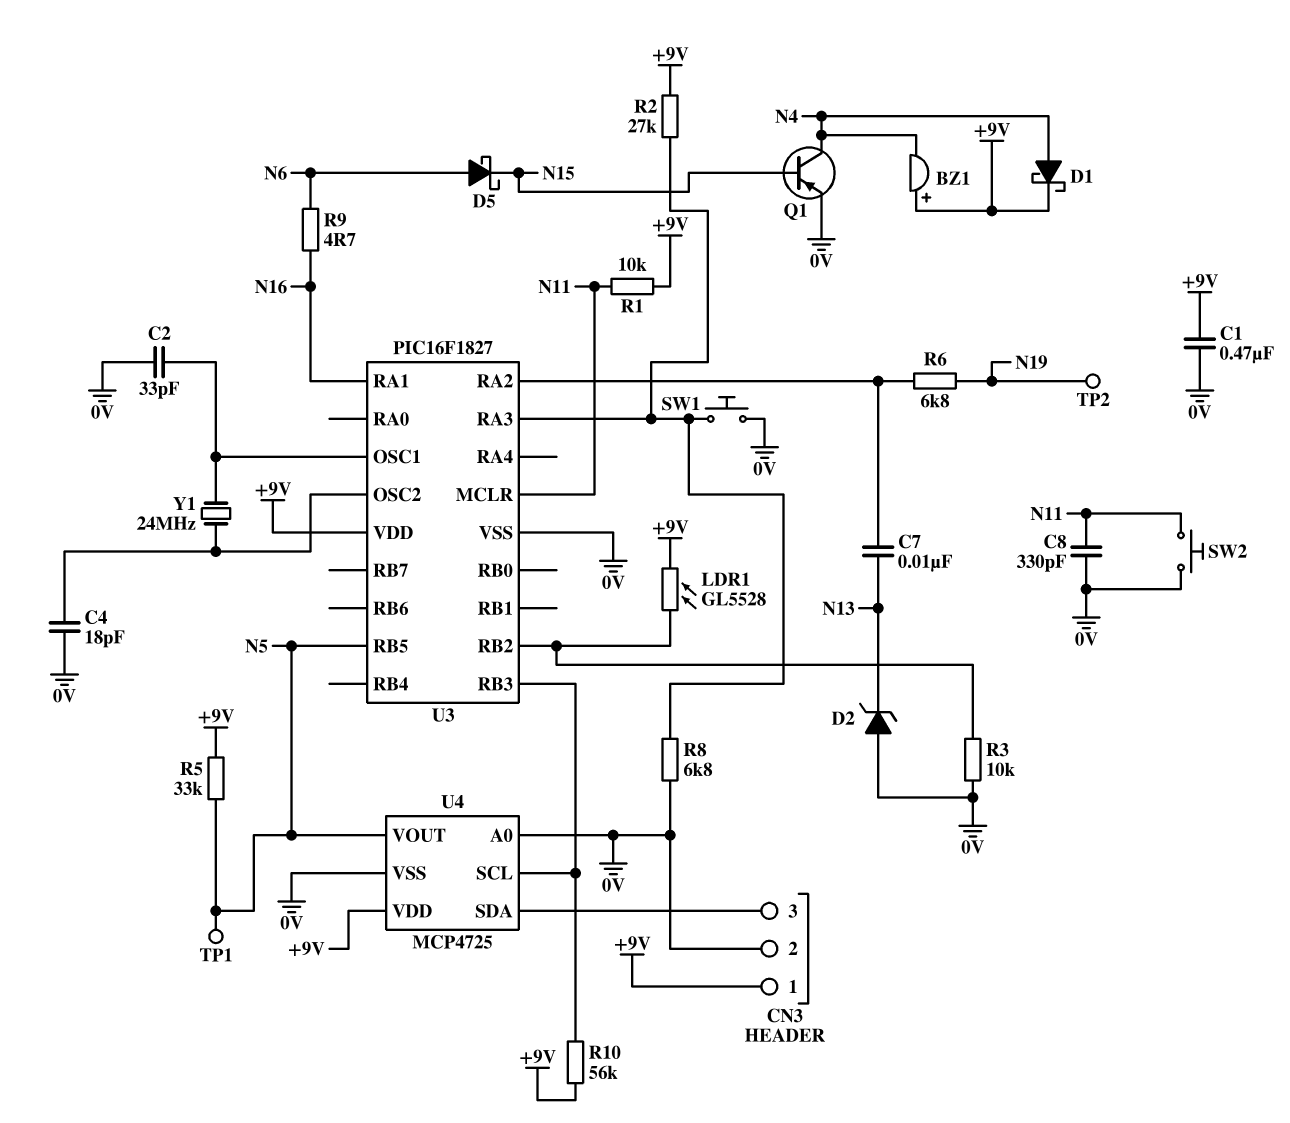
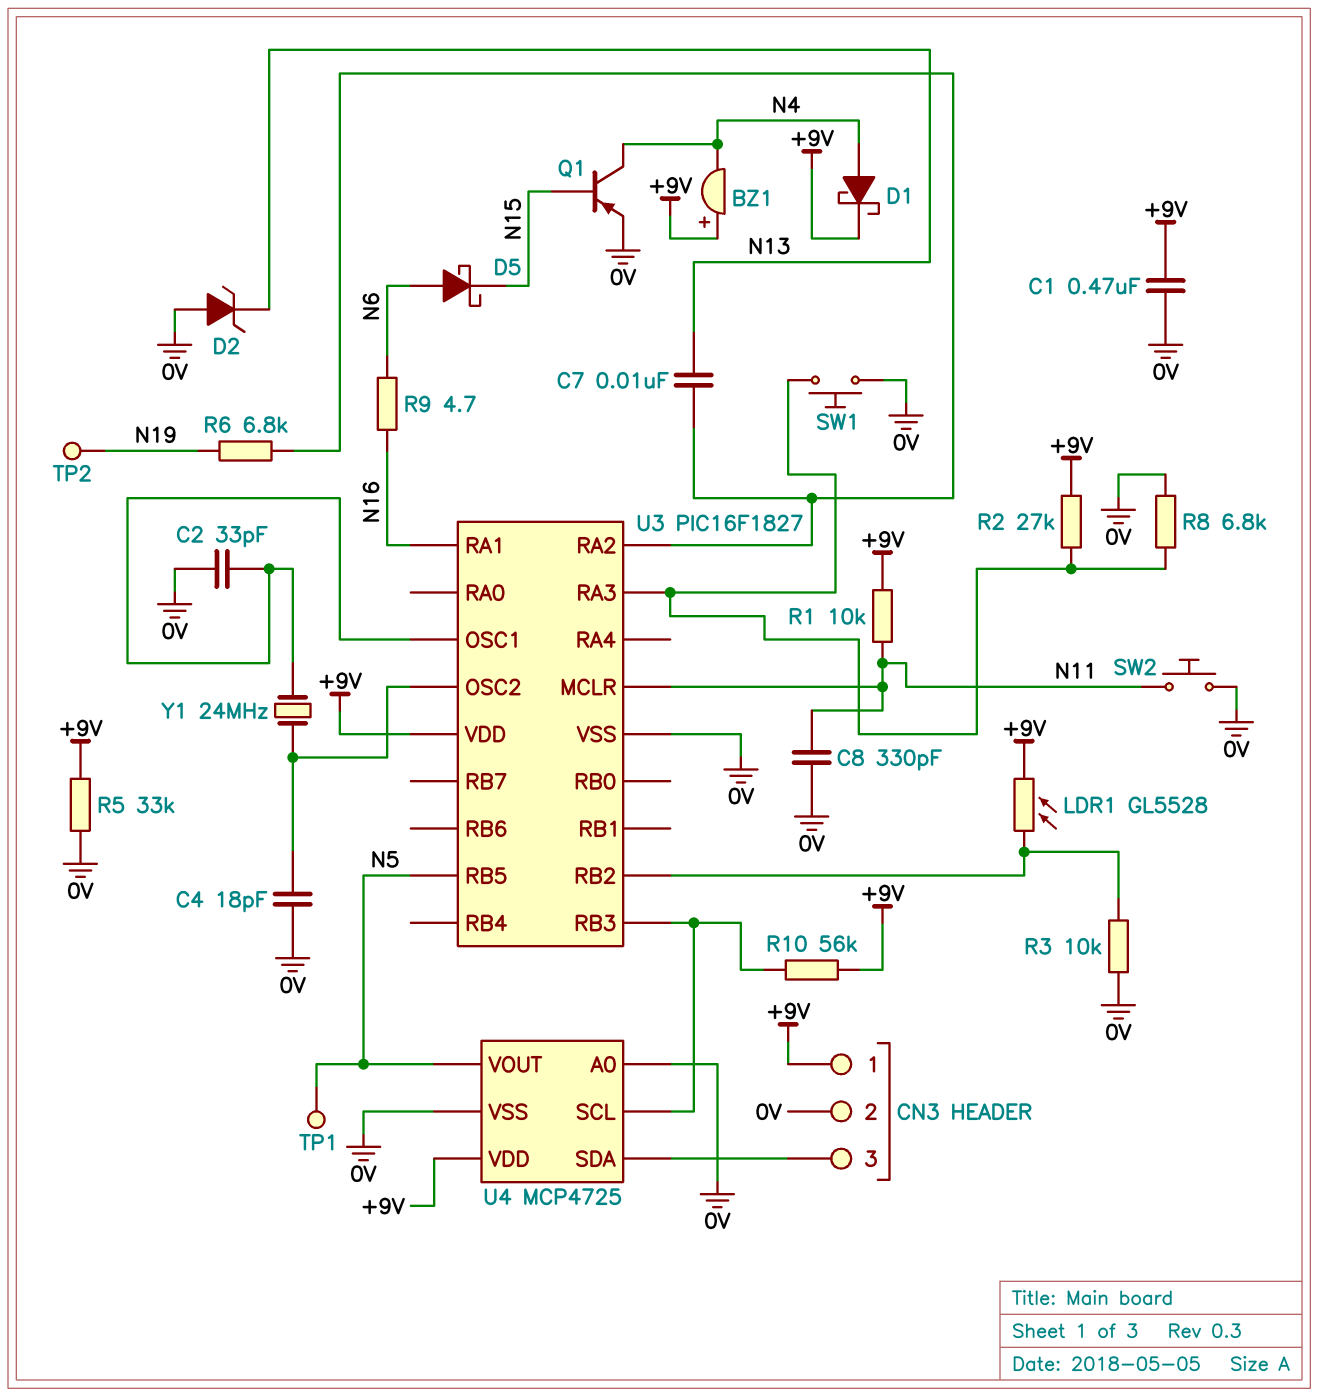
R5: 33k (+9V, N5) -> 33k (+9V, 0V)

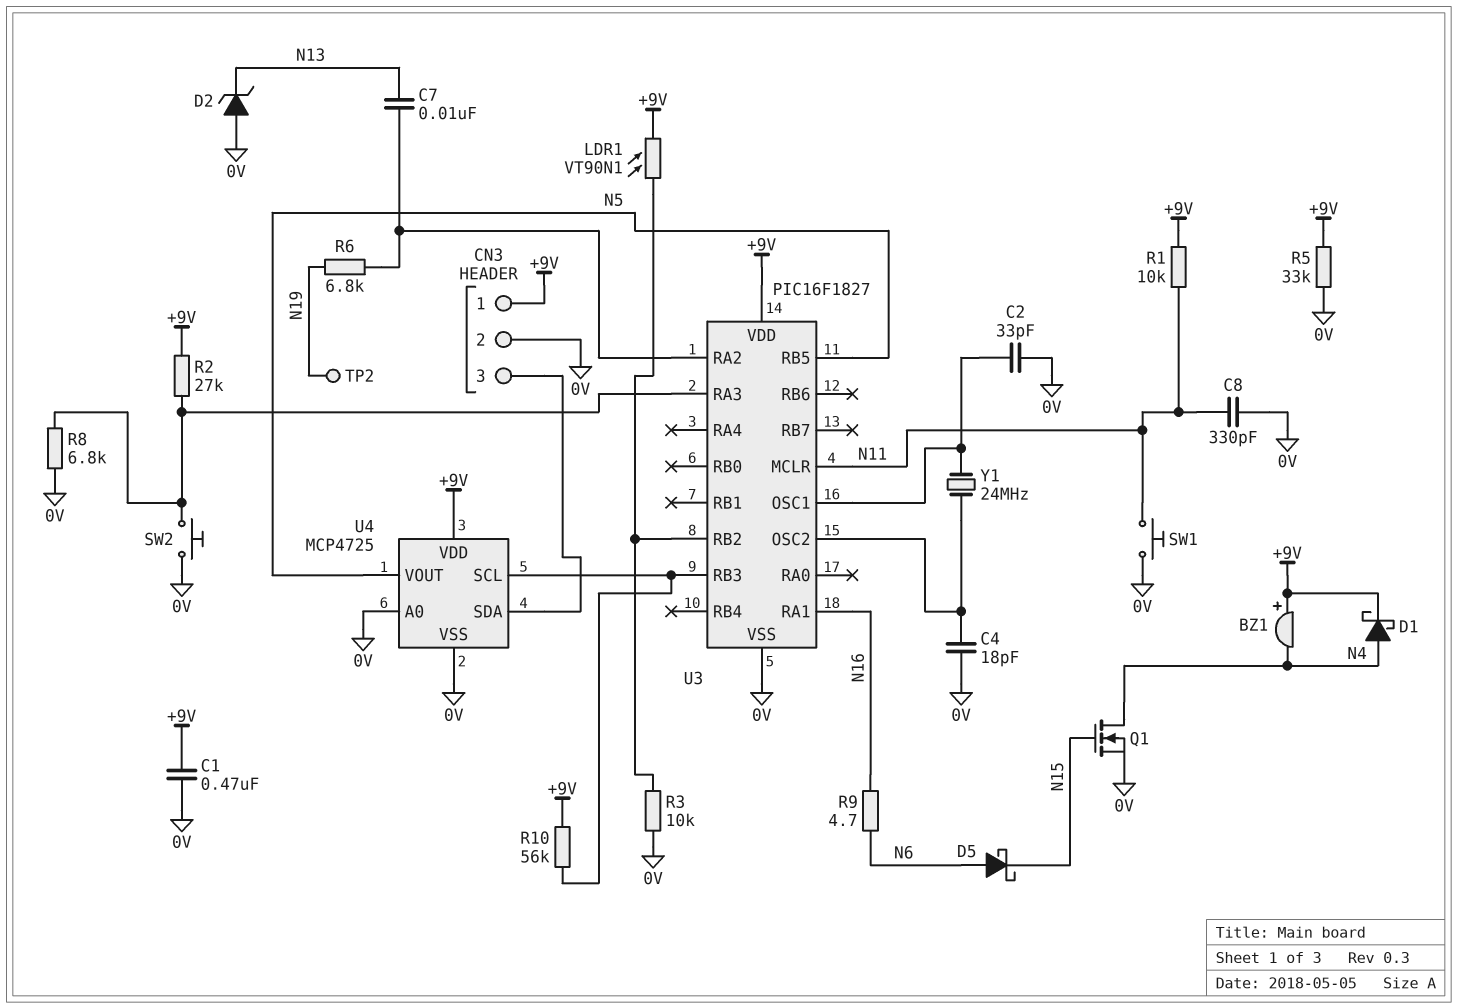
LDR1: GL5528 (+9V, U3/RB2) -> VT90N1 (+9V, U3/RB2)
Q1: PNP (B N15, C N4, E 0V) -> NMOS (G N15, D N4, S 0V)
SW1: button (0V, U3/RA3) -> button (0V, N11)
SW2: button (0V, N11) -> button (0V, U3/RA3)
TP1: test point (N5) -> none

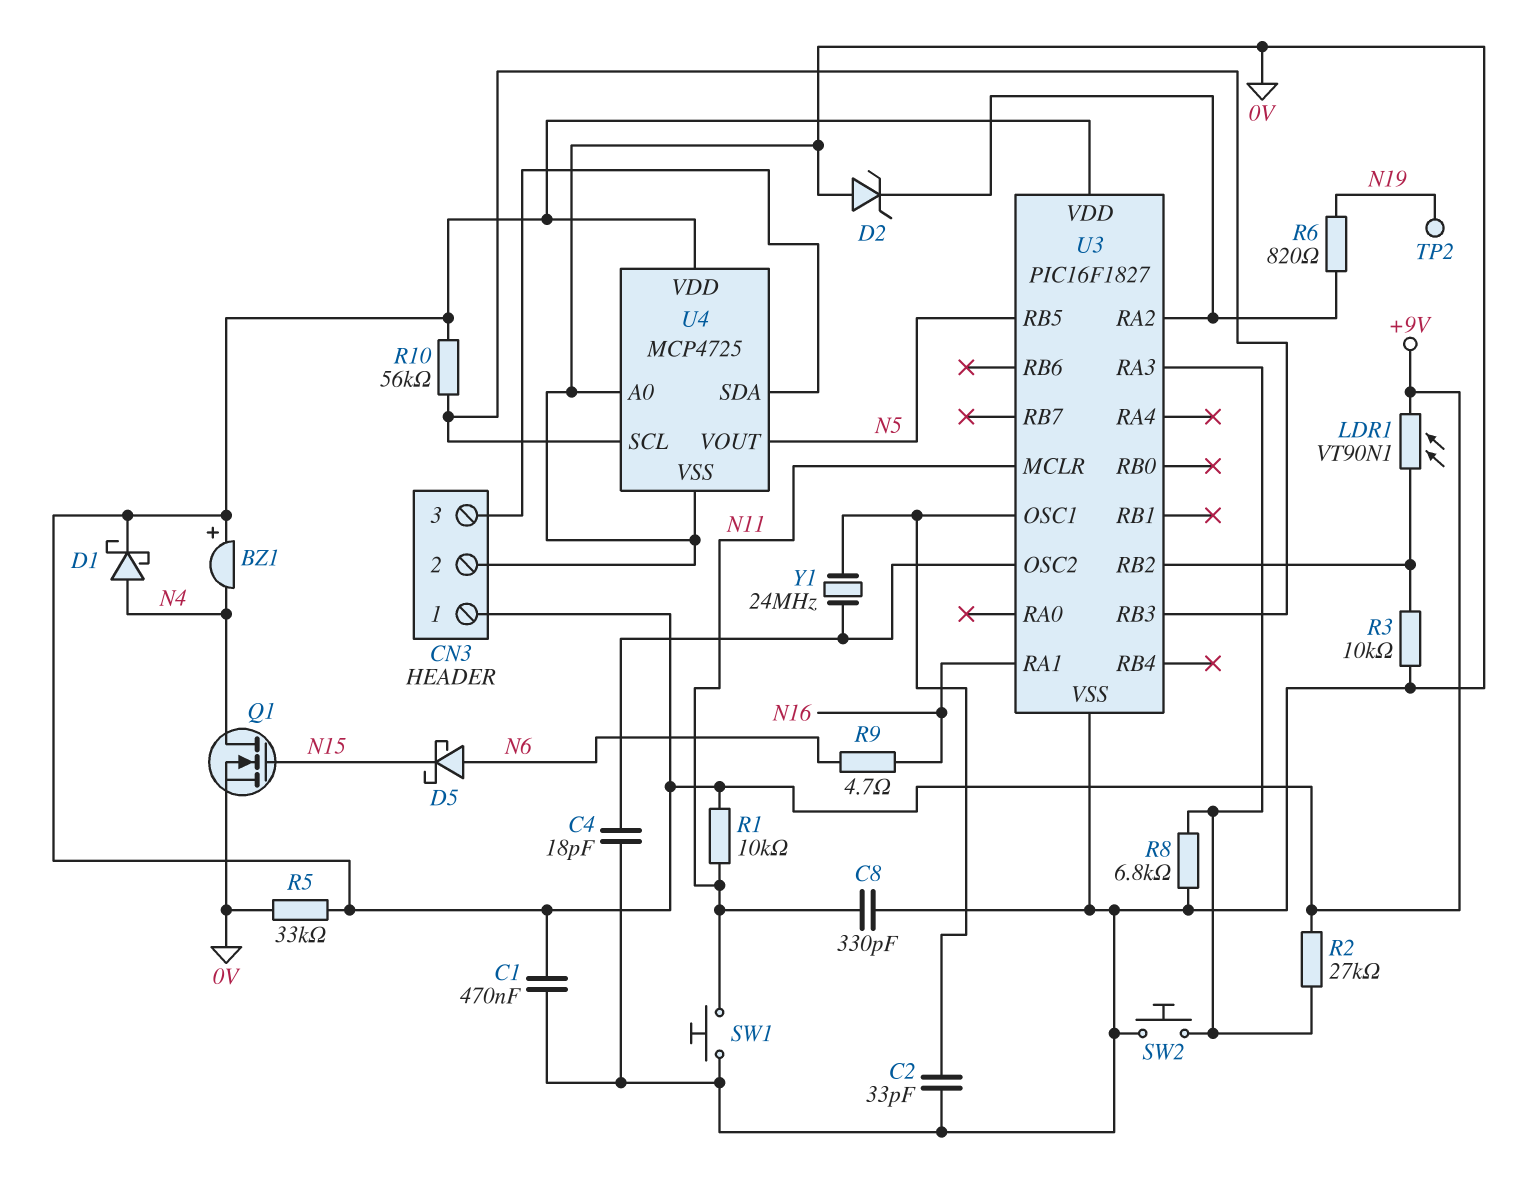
C7: 10nF (N13, U3/RA2) -> none
D2: zener (A 0V, K N13) -> zener (A 0V, K U3/RA2)
R6: 6.8k (N19, U3/RA2) -> 820 (N19, U3/RA2)

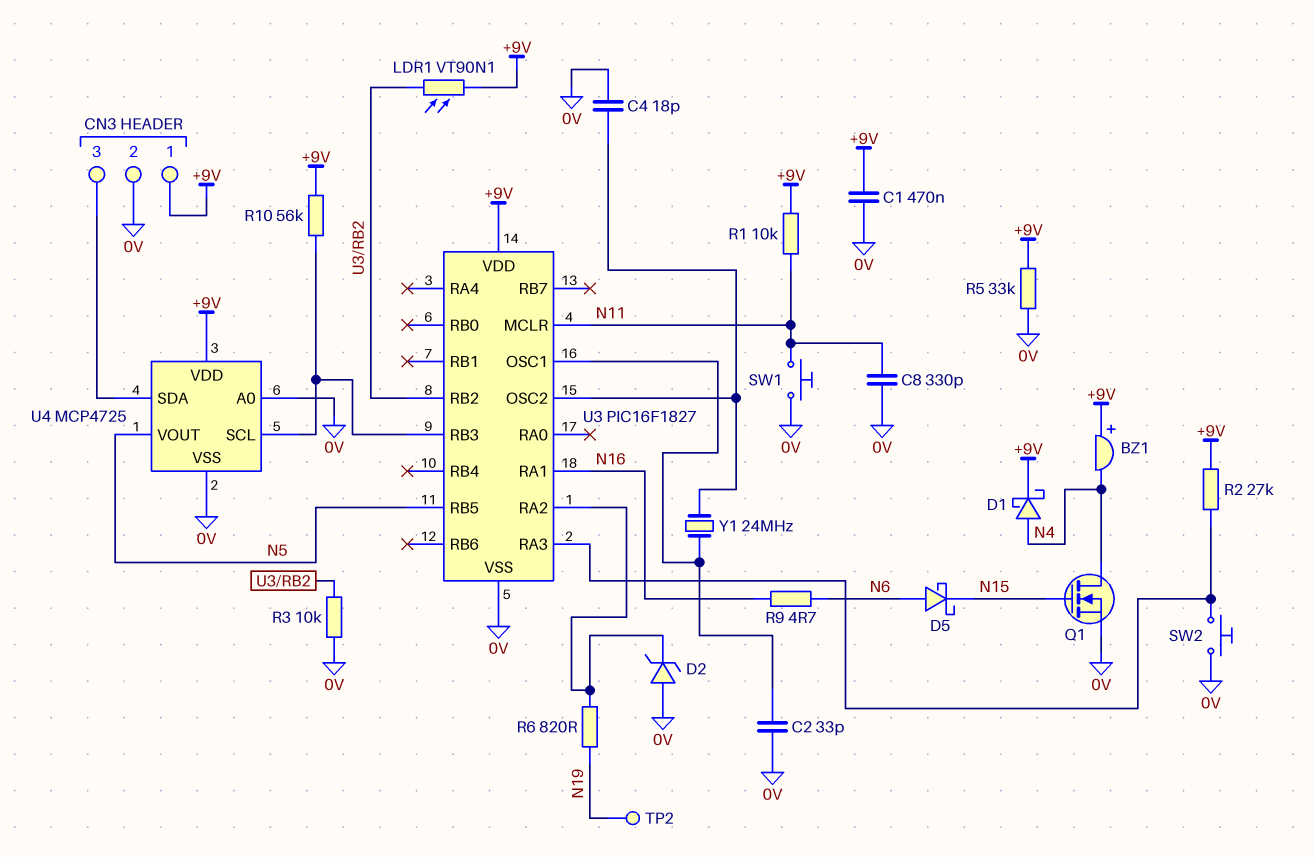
R8: 6.8k (0V, U3/RA3) -> none

